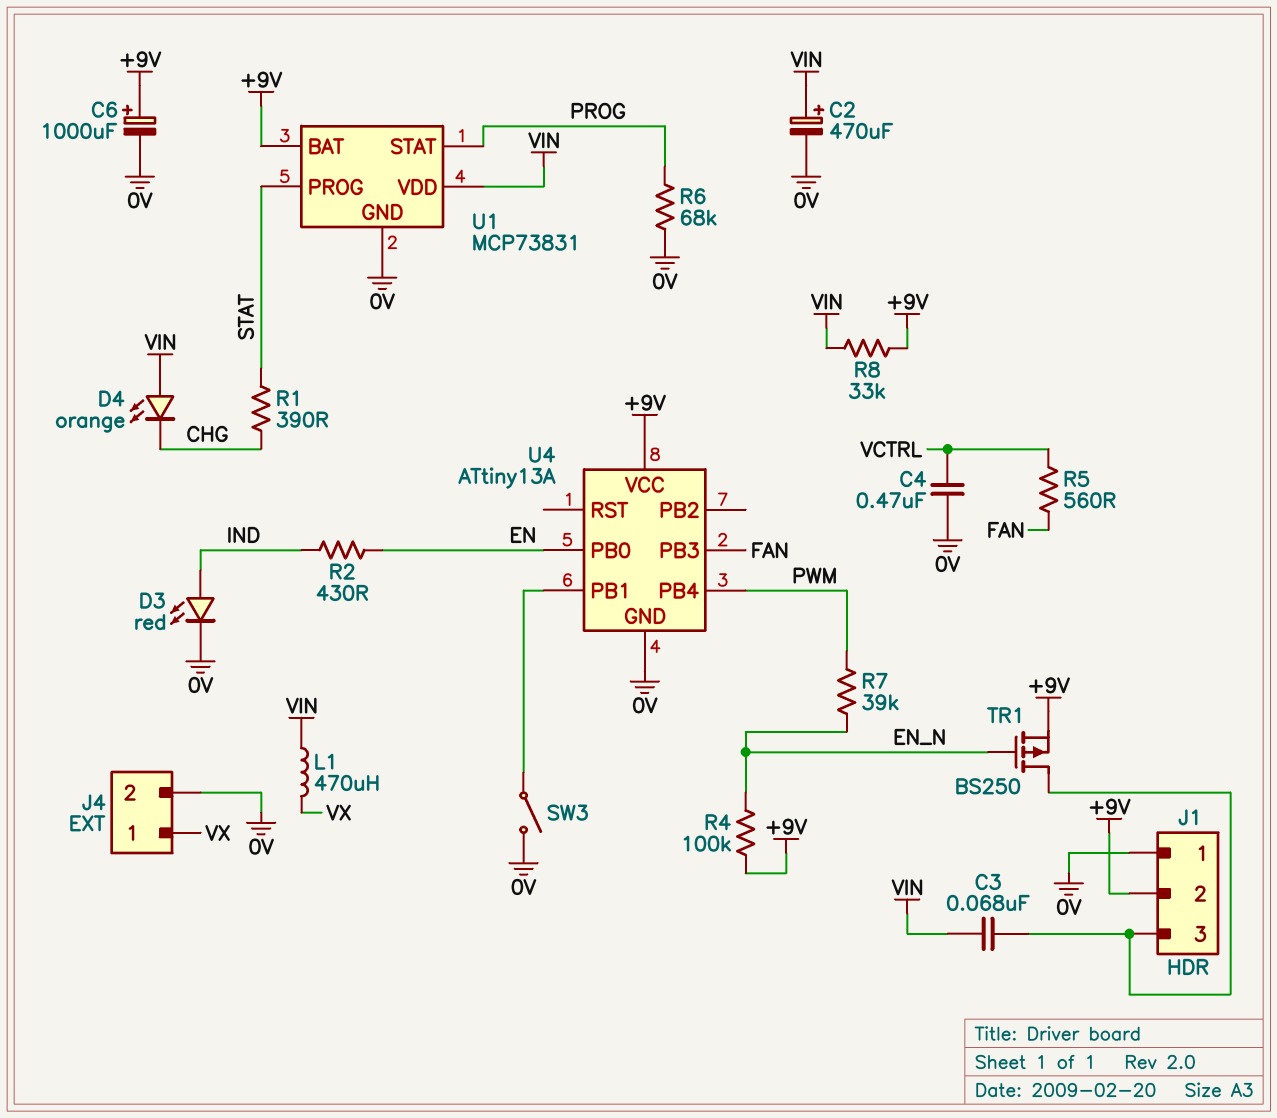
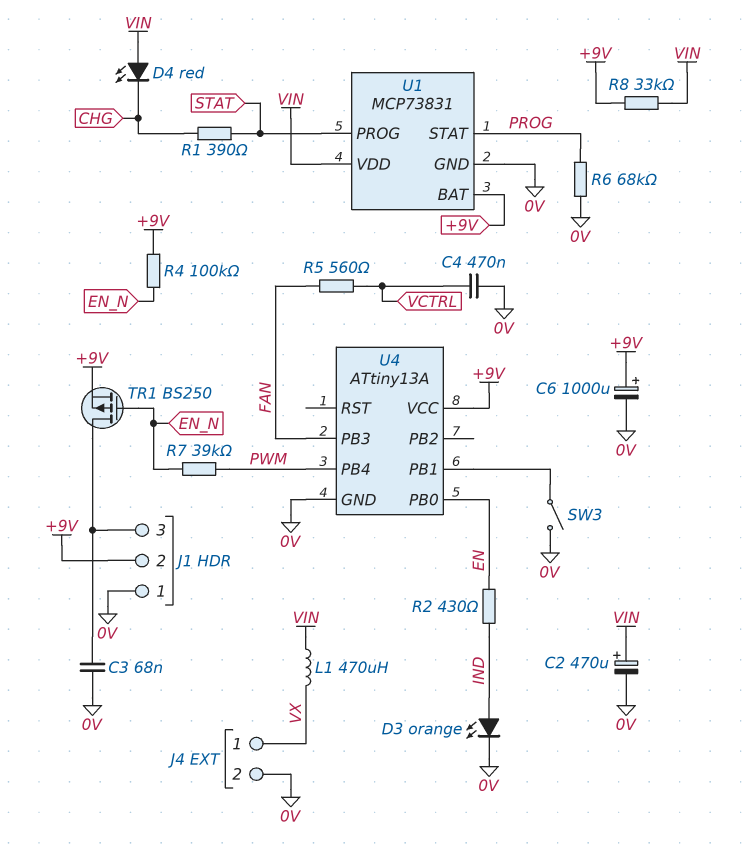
C3: 68nF (J1/3, VIN) -> 68nF (0V, J1/3)
D3: LED red (A IND, K 0V) -> LED orange (A IND, K 0V)
D4: LED orange (A VIN, K CHG) -> LED red (A VIN, K CHG)

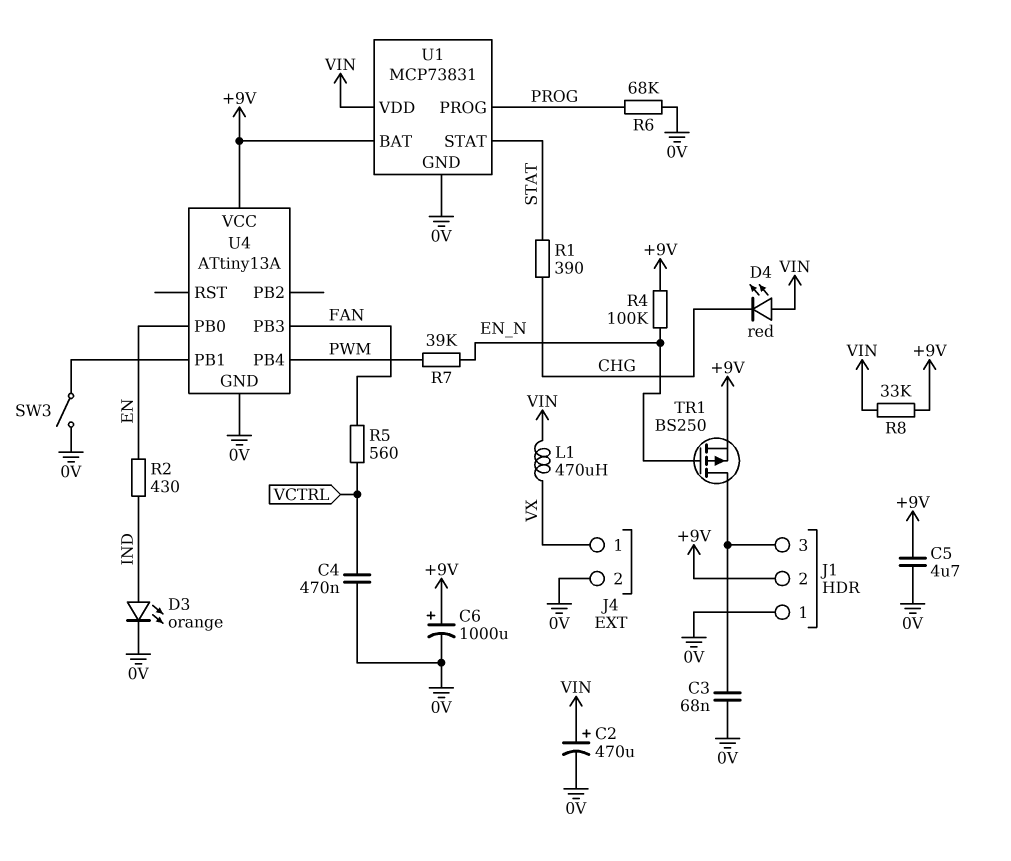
C5: none -> 4.7uF (+9V, 0V)
U1 pin PROG: STAT -> PROG
U1 pin STAT: PROG -> STAT

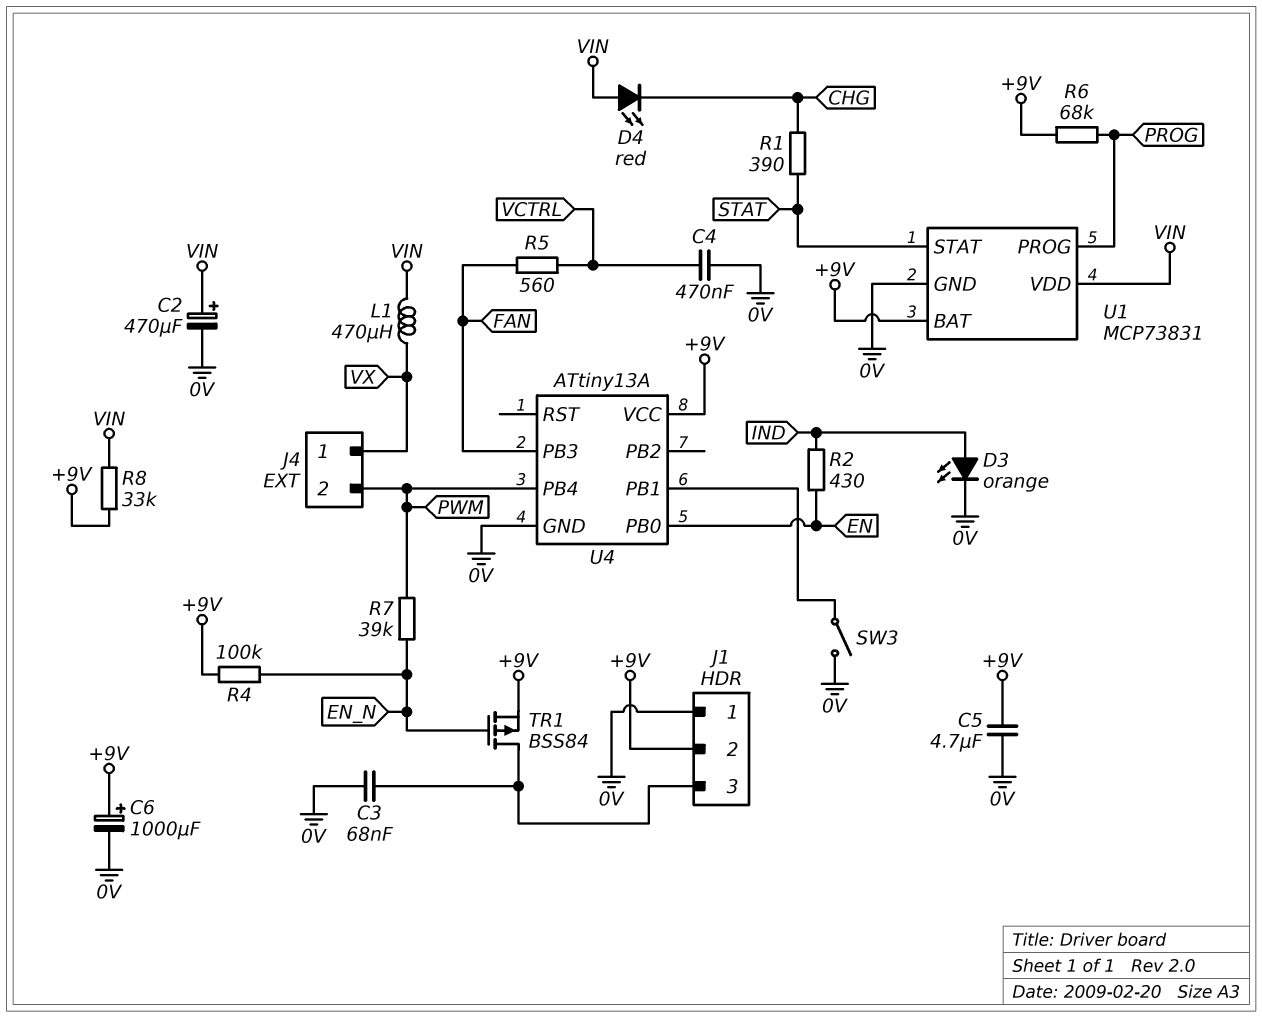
J4 pin 2: 0V -> PWM
R6: 68k (0V, PROG) -> 68k (+9V, PROG)
TR1: PMOS BS250 (G EN_N, D J1/3, S +9V) -> PMOS BSS84 (G EN_N, D J1/3, S +9V)

